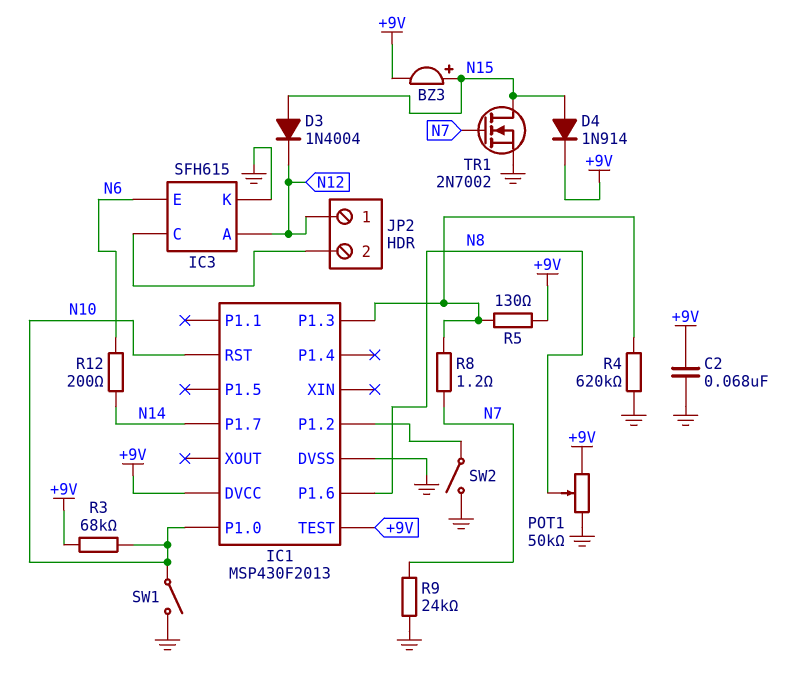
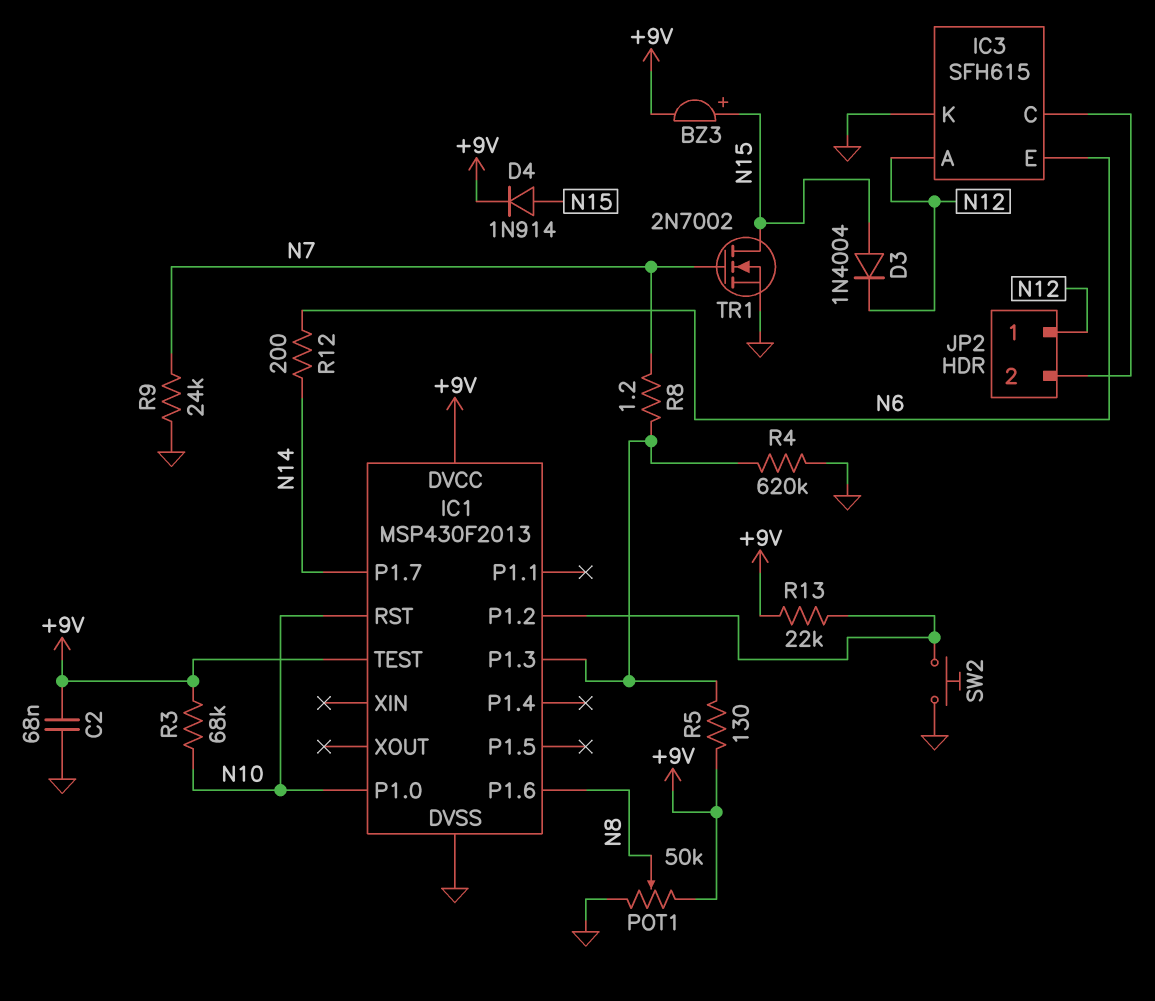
R13: none -> 22k (+9V, IC1/P1.2)
SW1: switch (GND, N10) -> none
SW2: switch (GND, IC1/P1.2) -> button (GND, IC1/P1.2)

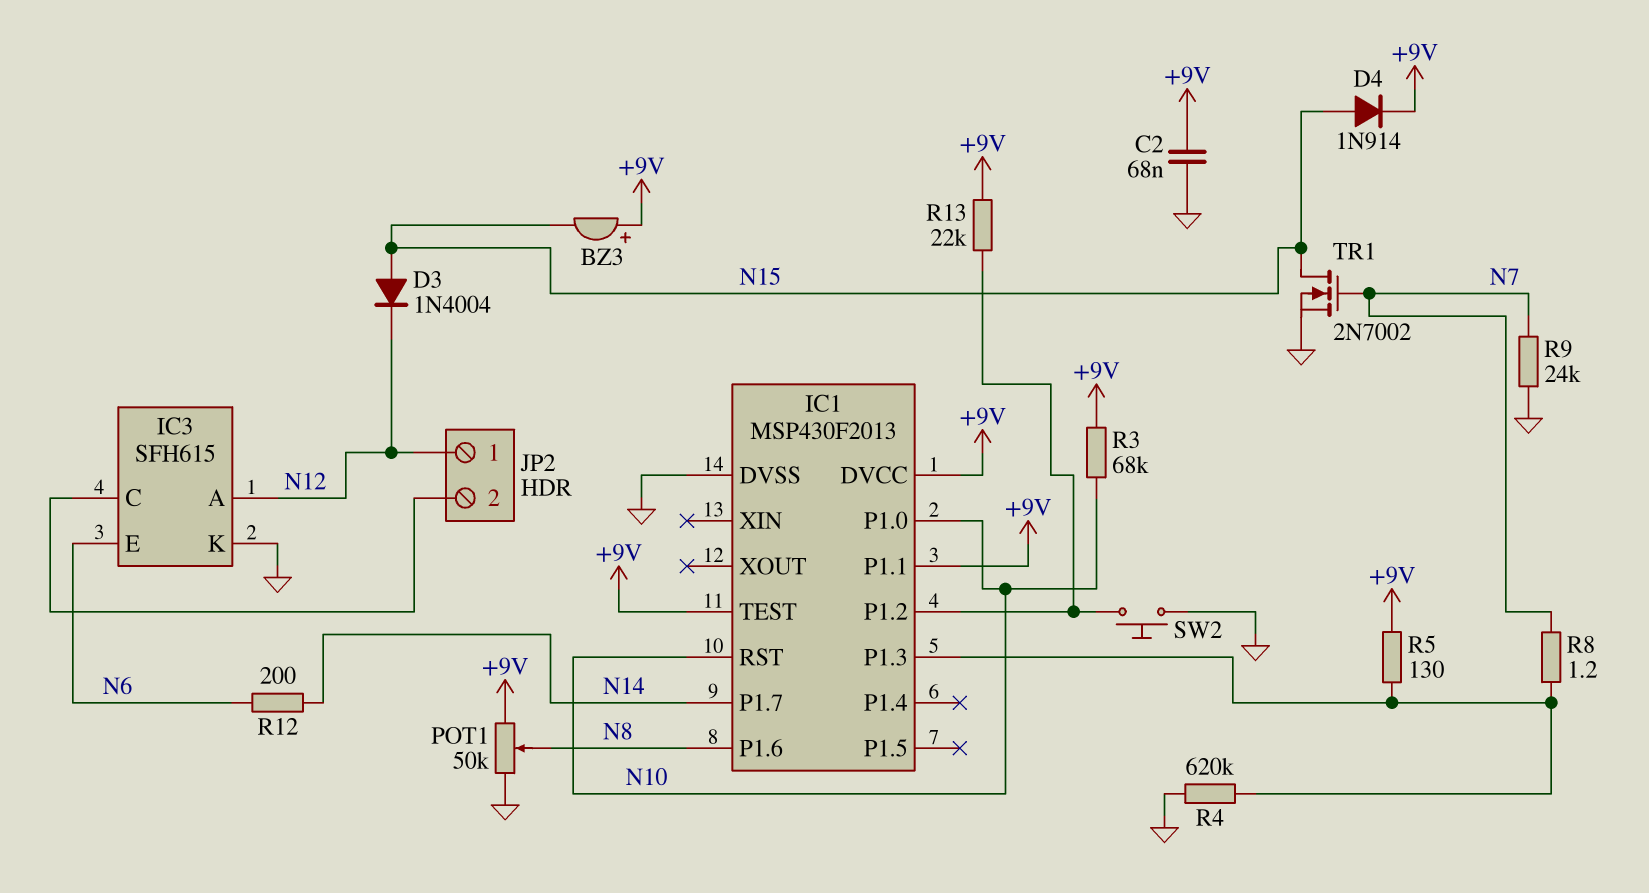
BZ3: buzzer (plus N15, minus +9V) -> buzzer (plus +9V, minus N15)
IC1 pin P1.1: none -> +9V

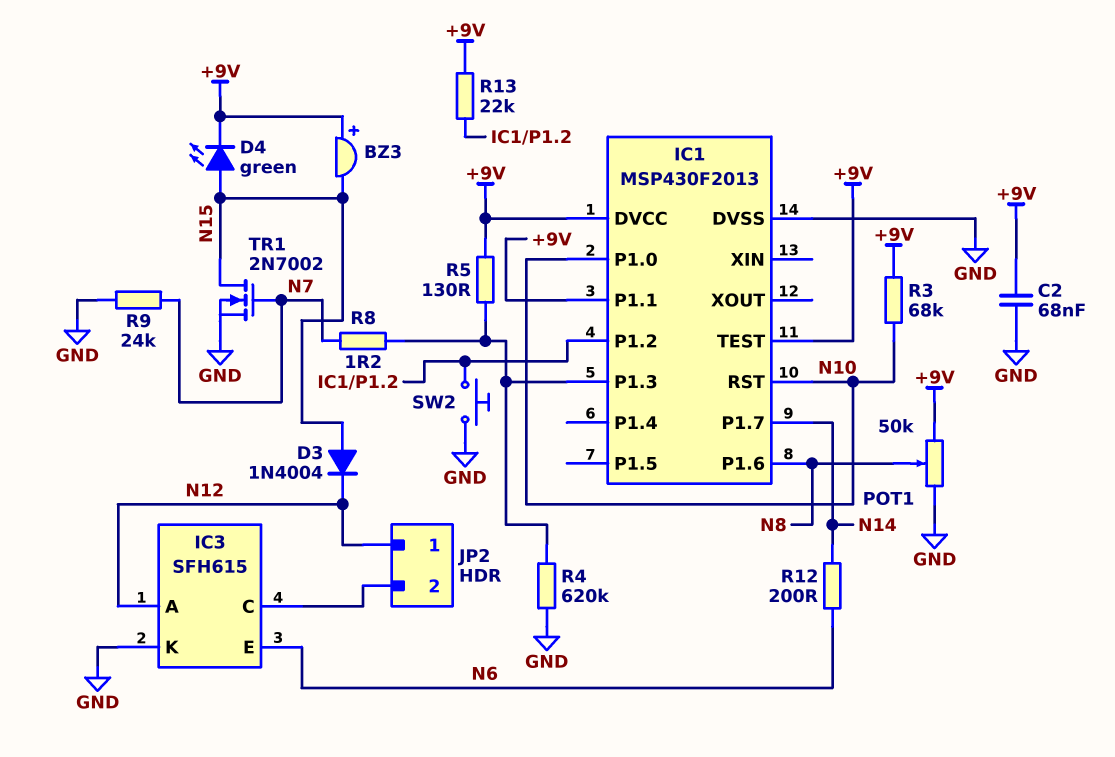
D4: diode 1N914 (A N15, K +9V) -> LED green (A N15, K +9V)

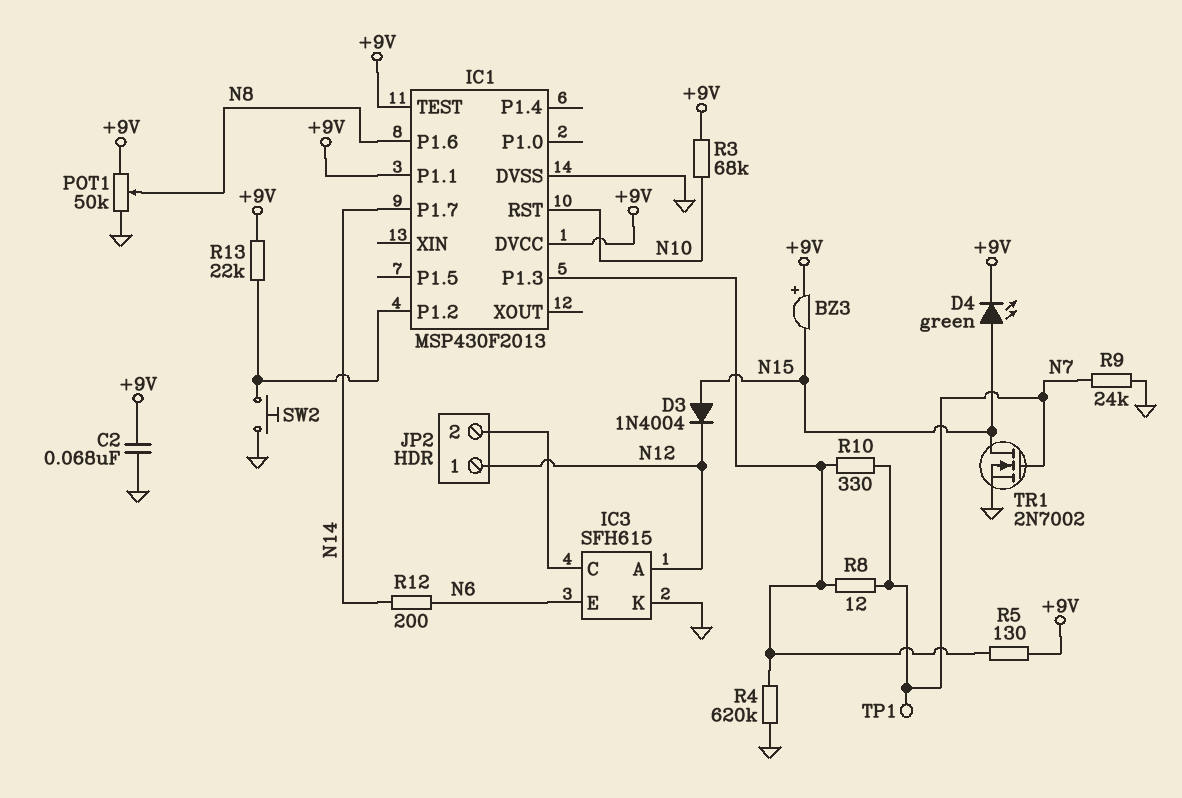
IC1 pin P1.0: N10 -> none
R8: 1.2 (IC1/P1.3, N7) -> 12 (IC1/P1.3, N7)
R10: none -> 330 (IC1/P1.3, N7)
TP1: none -> test point (N7)

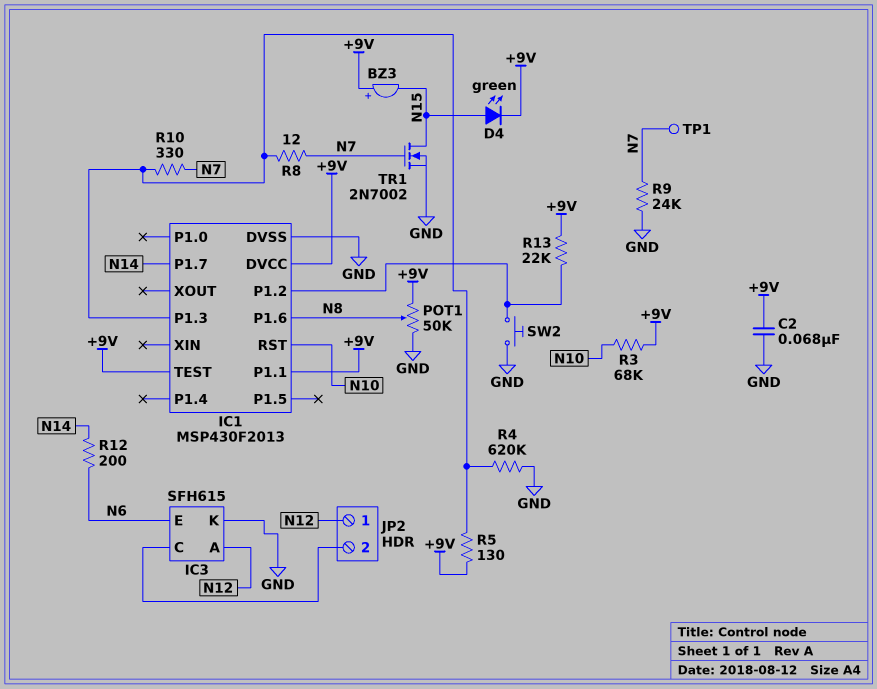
D3: diode 1N4004 (A N15, K N12) -> none

